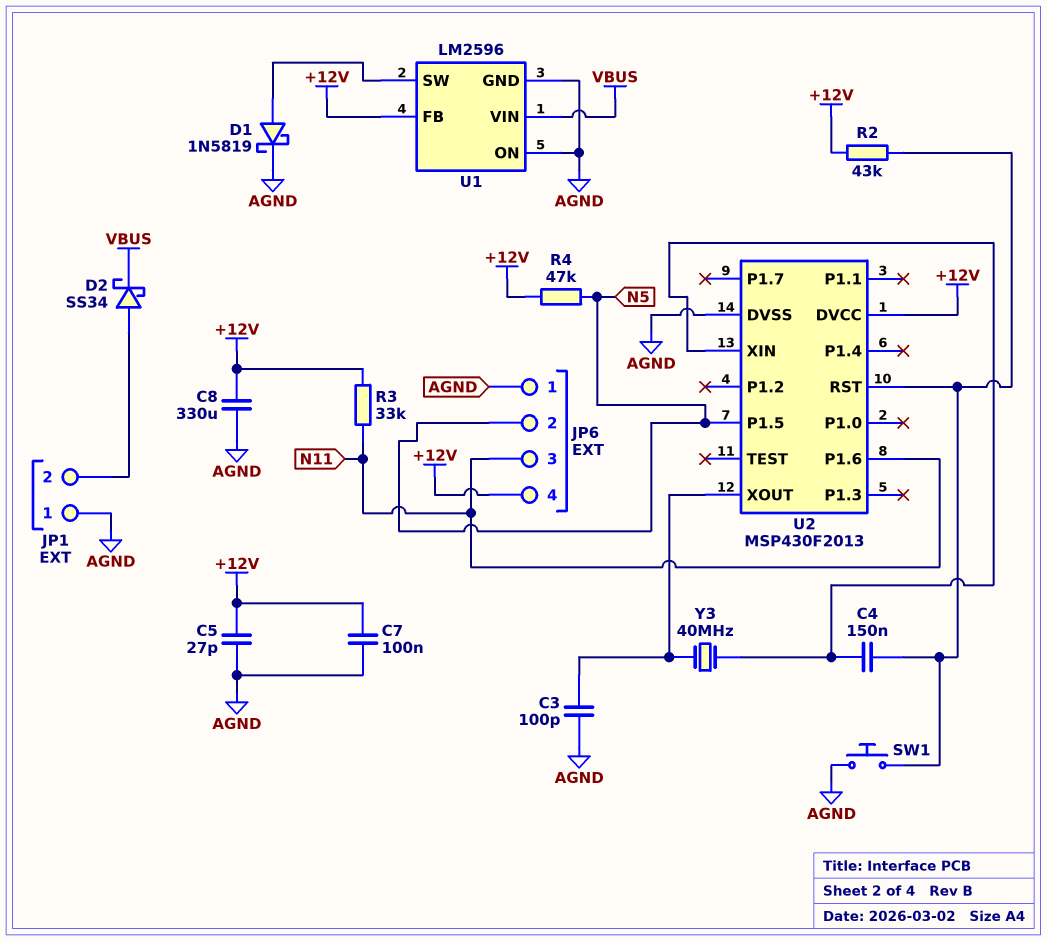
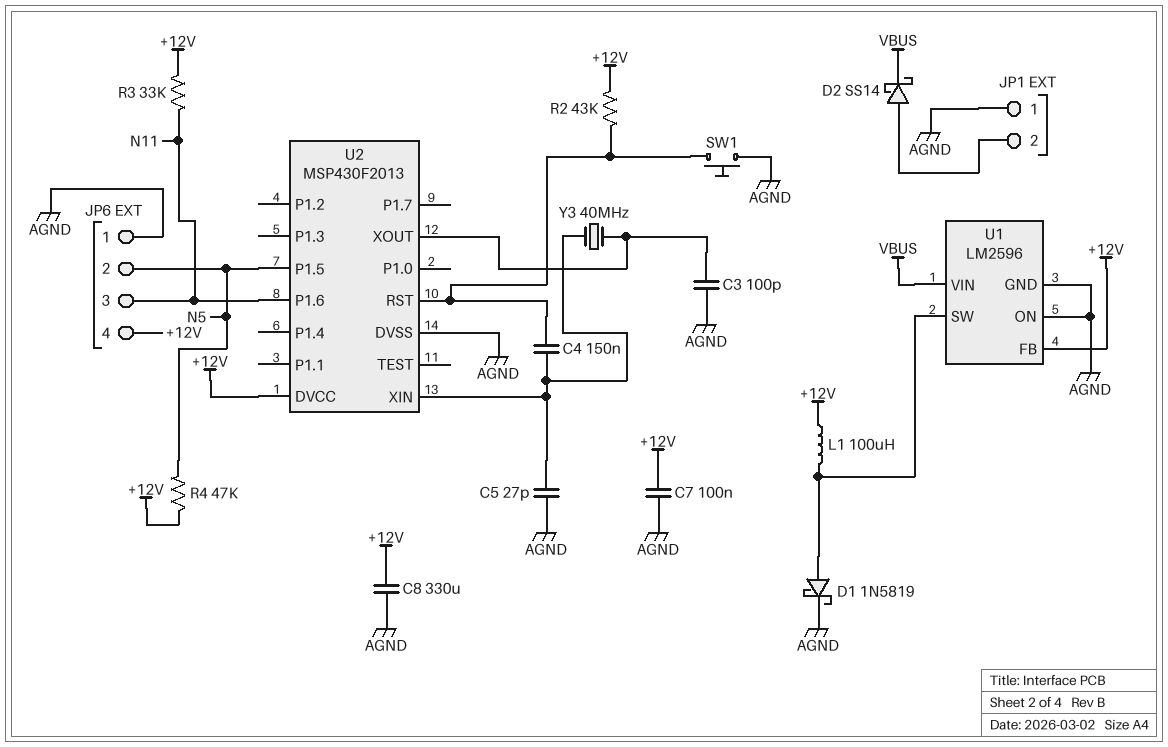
C5: 27pF (+12V, AGND) -> 27pF (AGND, U2/XIN)
D2: schottky SS34 (A JP1/2, K VBUS) -> schottky SS14 (A JP1/2, K VBUS)
L1: none -> 100uH (+12V, U1/SW)

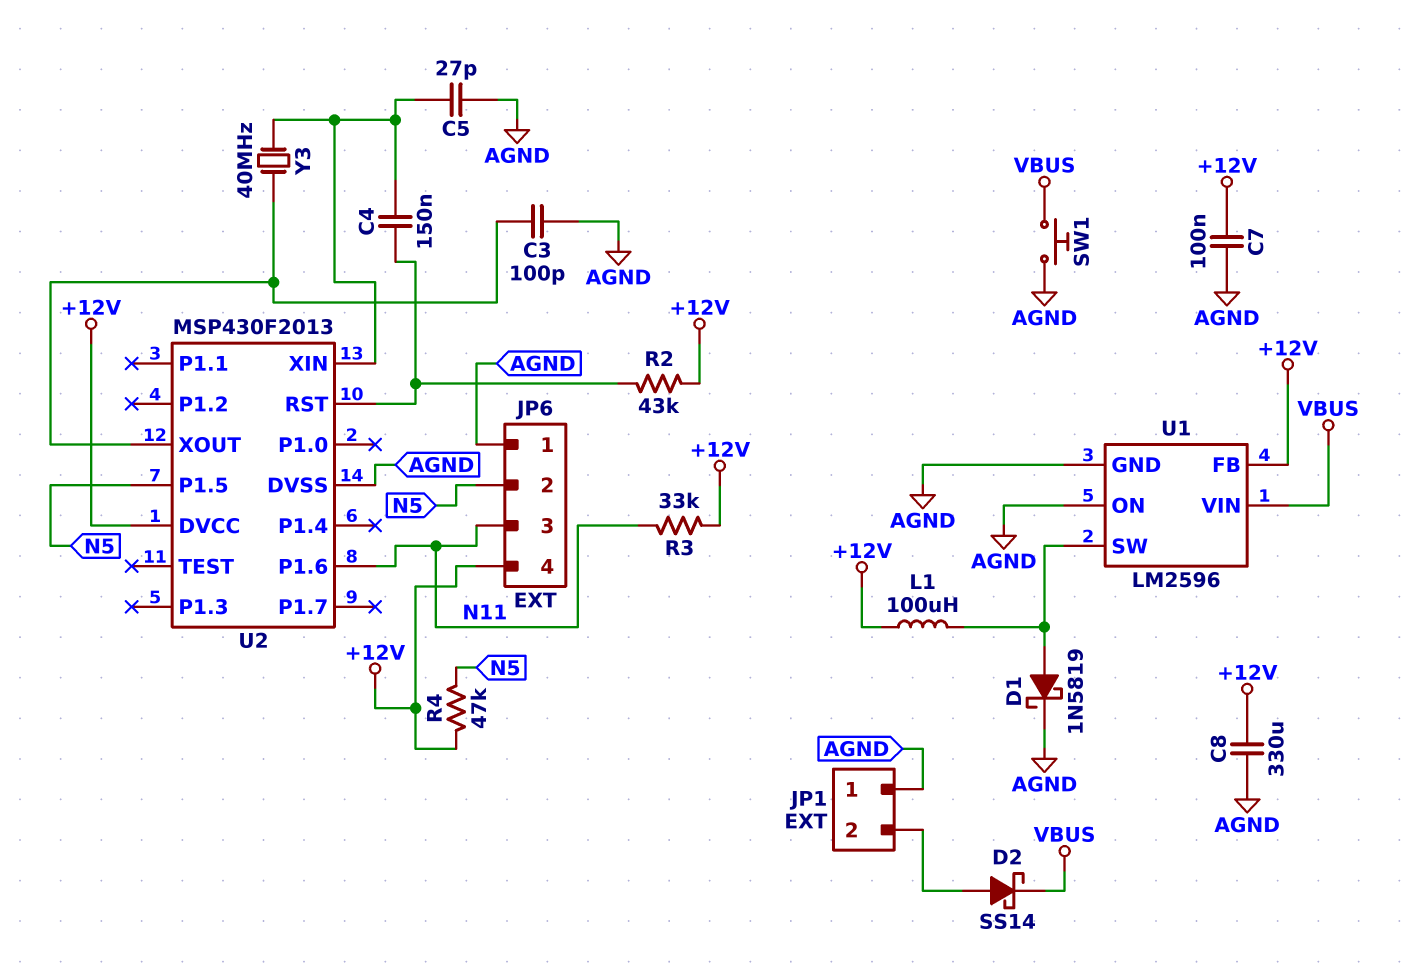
SW1: button (AGND, U2/RST) -> button (AGND, VBUS)

